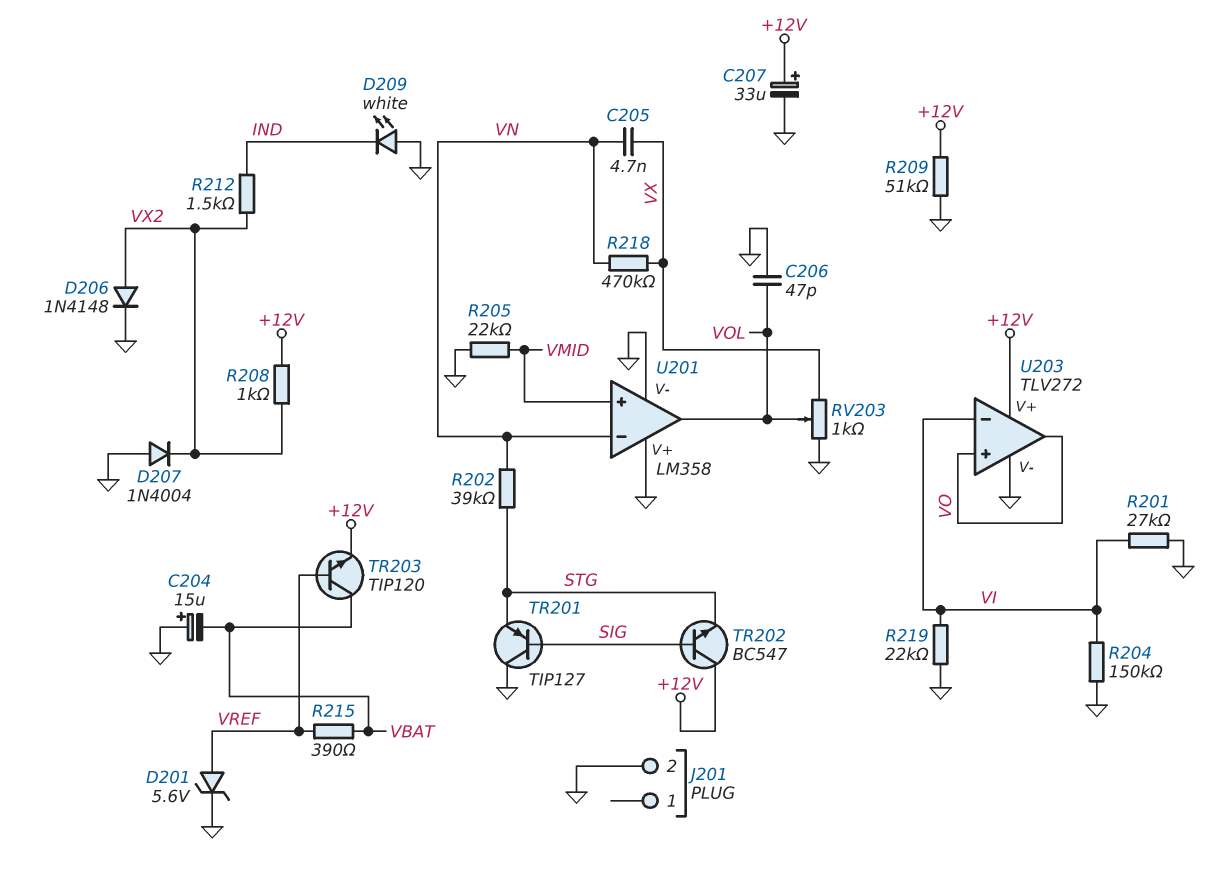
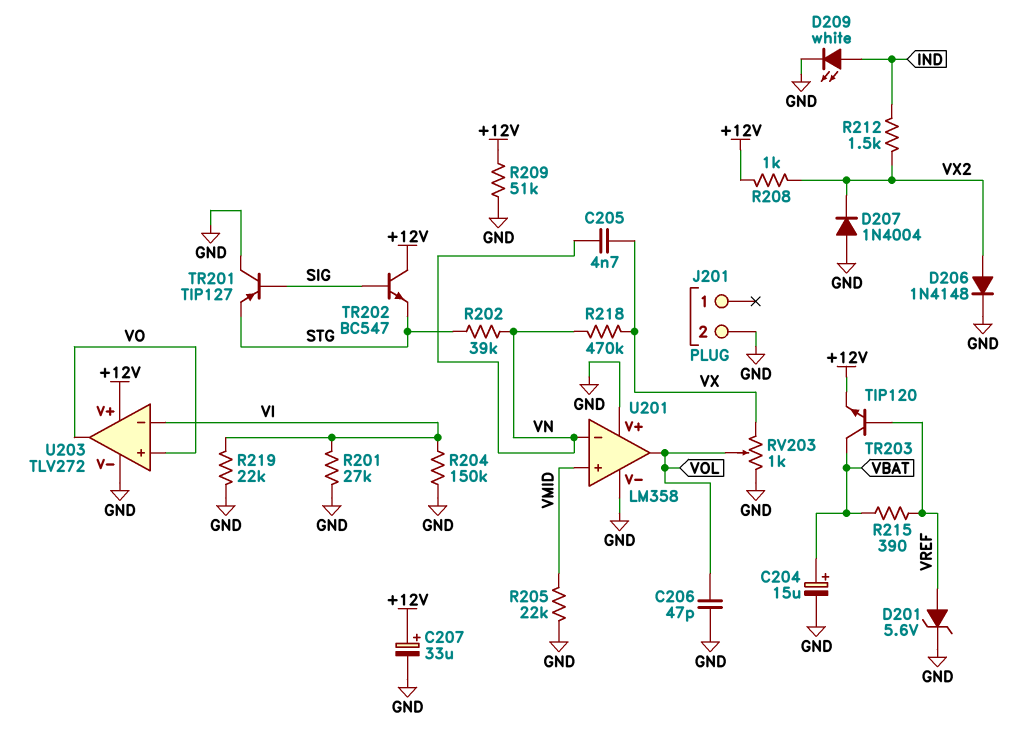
C204: 15uF (plus GND, minus VBAT) -> 15uF (plus VBAT, minus GND)
D209: LED white (A GND, K IND) -> LED white (A IND, K GND)

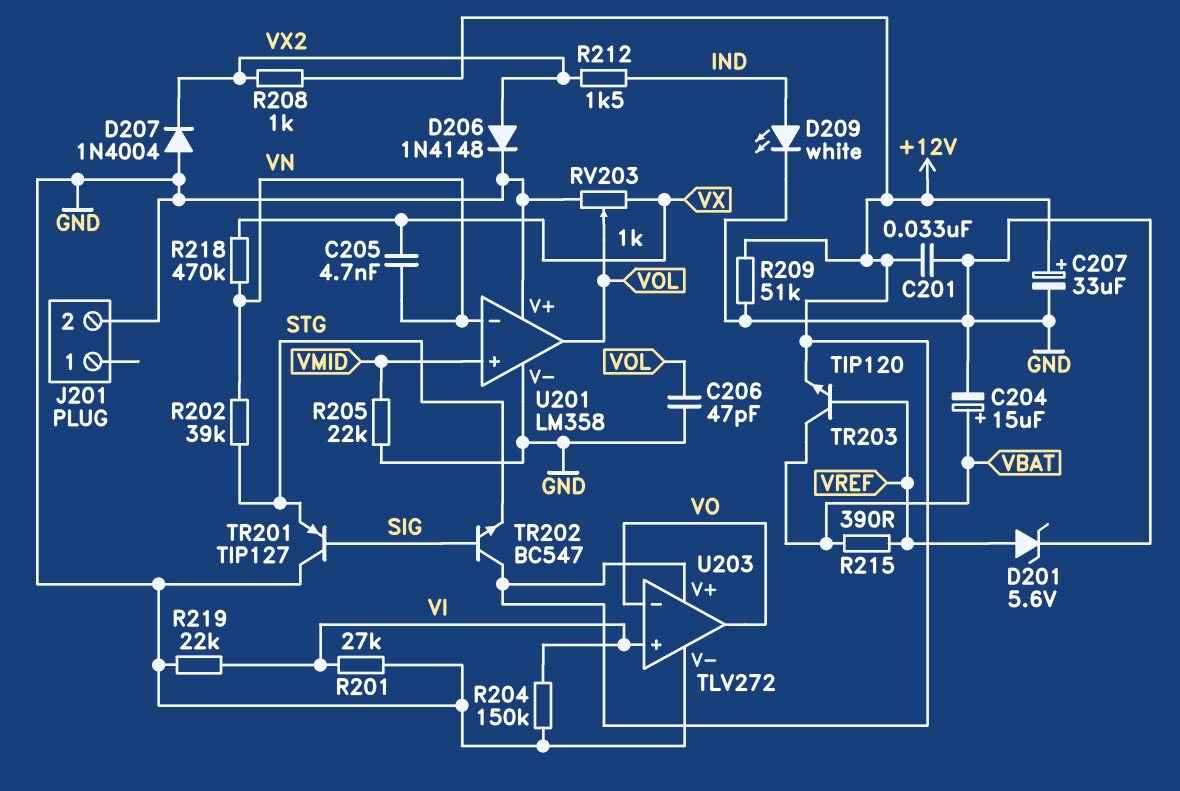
C201: none -> 33nF (+12V, GND)
U203 pin in+: VO -> VI
U203 pin in-: VI -> VO

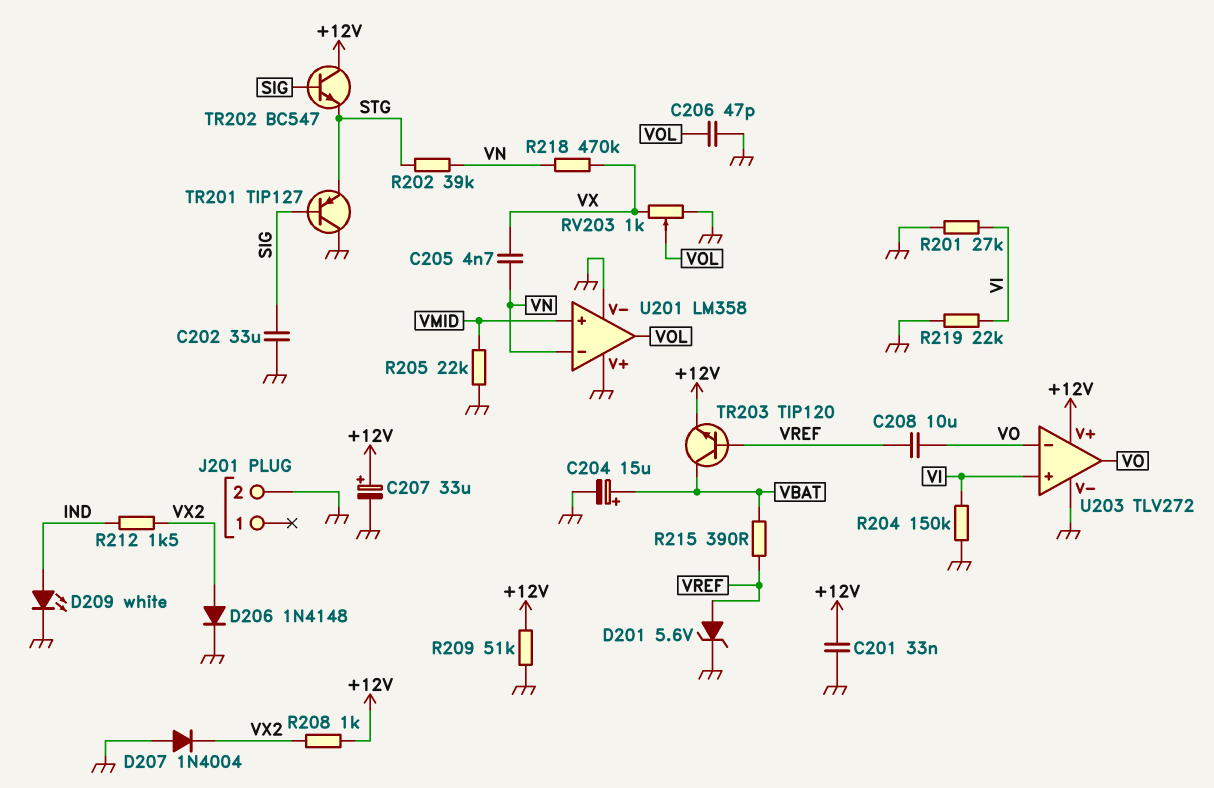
C202: none -> 33uF (GND, SIG)
C208: none -> 10uF (VO, VREF)

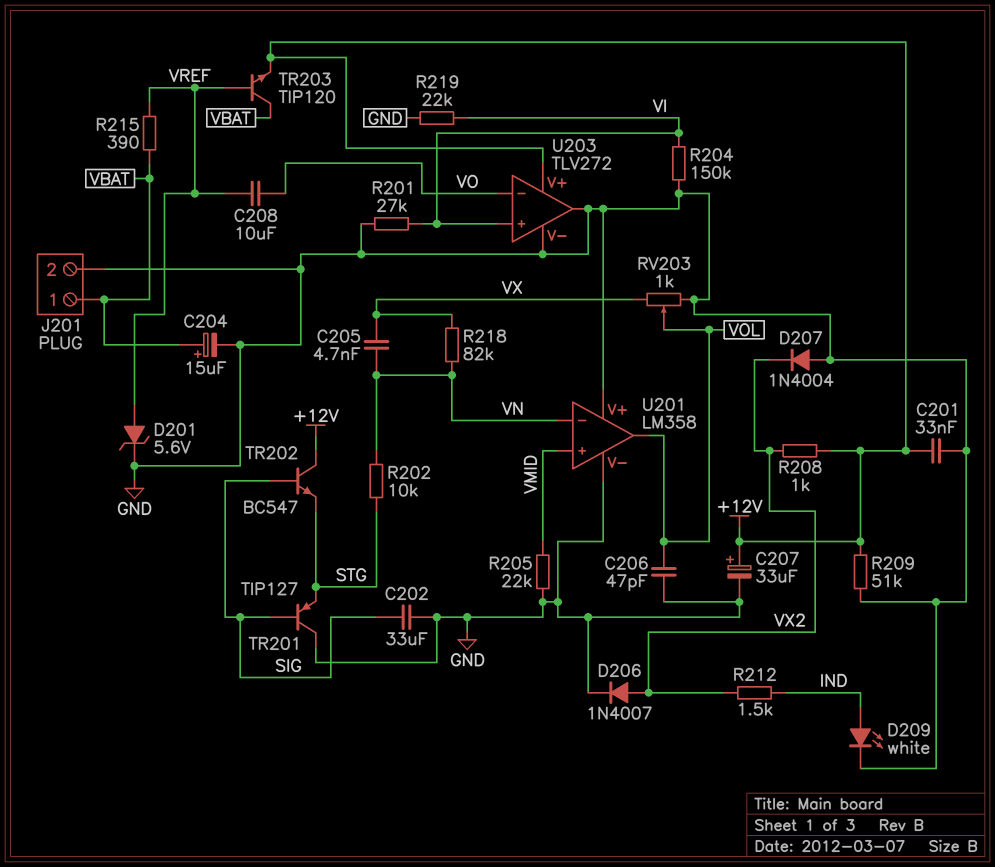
D206: diode 1N4148 (A VX2, K GND) -> diode 1N4007 (A VX2, K GND)
J201 pin 1: none -> VBAT
R202: 39k (STG, VN) -> 10k (STG, VN)
R218: 470k (VN, VX) -> 82k (VN, VX)
U203 pin out: VO -> GND

